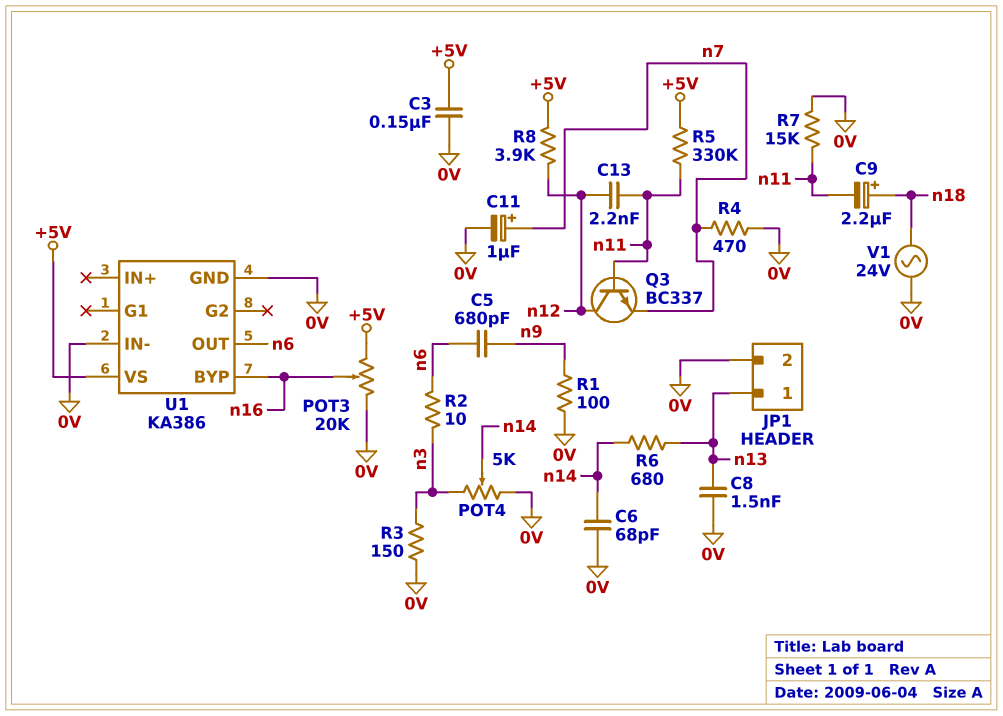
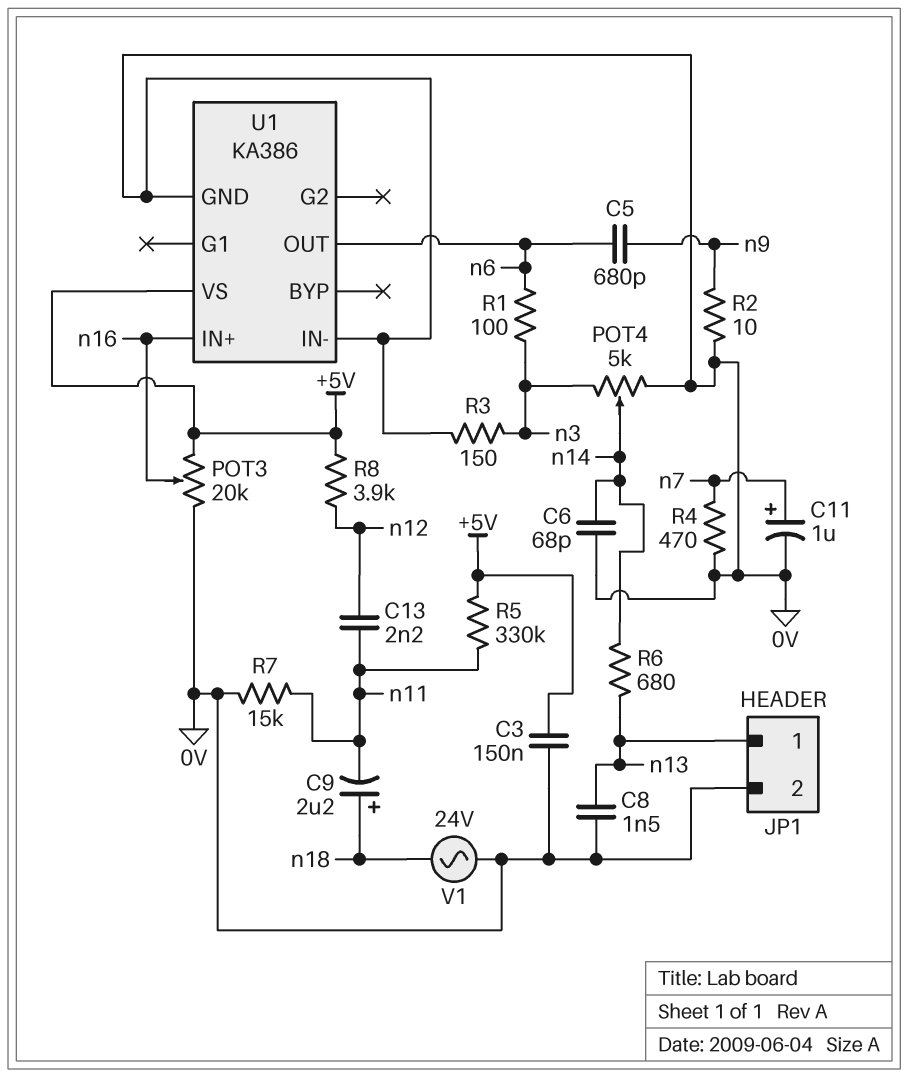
Q3: NPN BC337 (B n11, C n12, E n7) -> none
R1: 100 (0V, n9) -> 100 (n3, n6)
R2: 10 (n3, n6) -> 10 (0V, n9)
U1 pin BYP: n16 -> none
U1 pin IN+: none -> n16

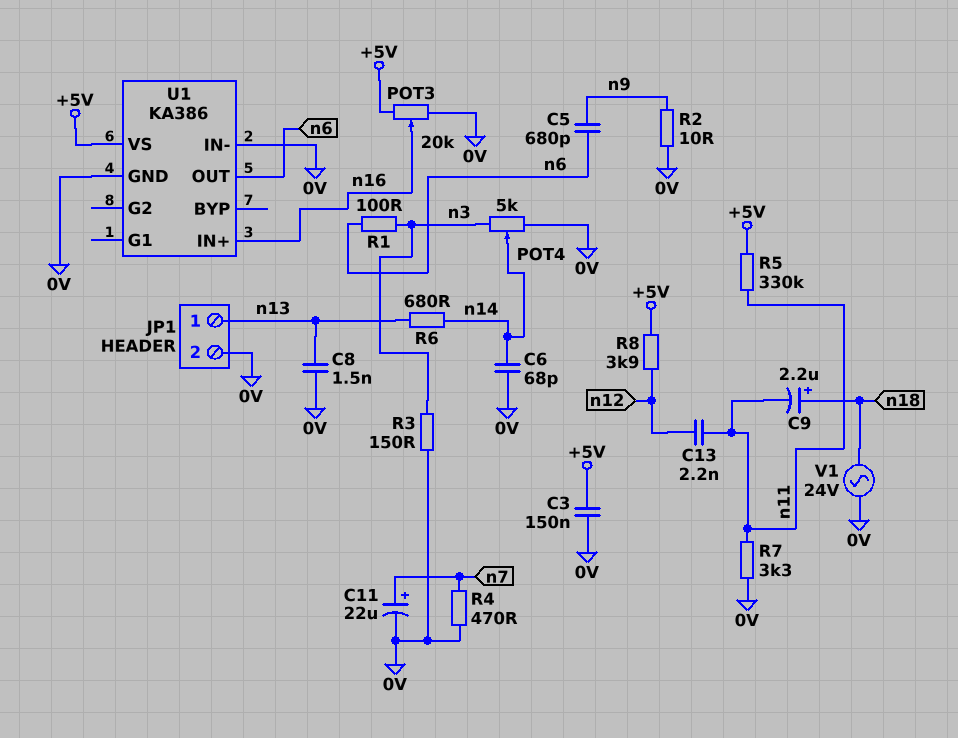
C11: 1uF (plus n7, minus 0V) -> 22uF (plus n7, minus 0V)
R7: 15k (0V, n11) -> 3.3k (0V, n11)

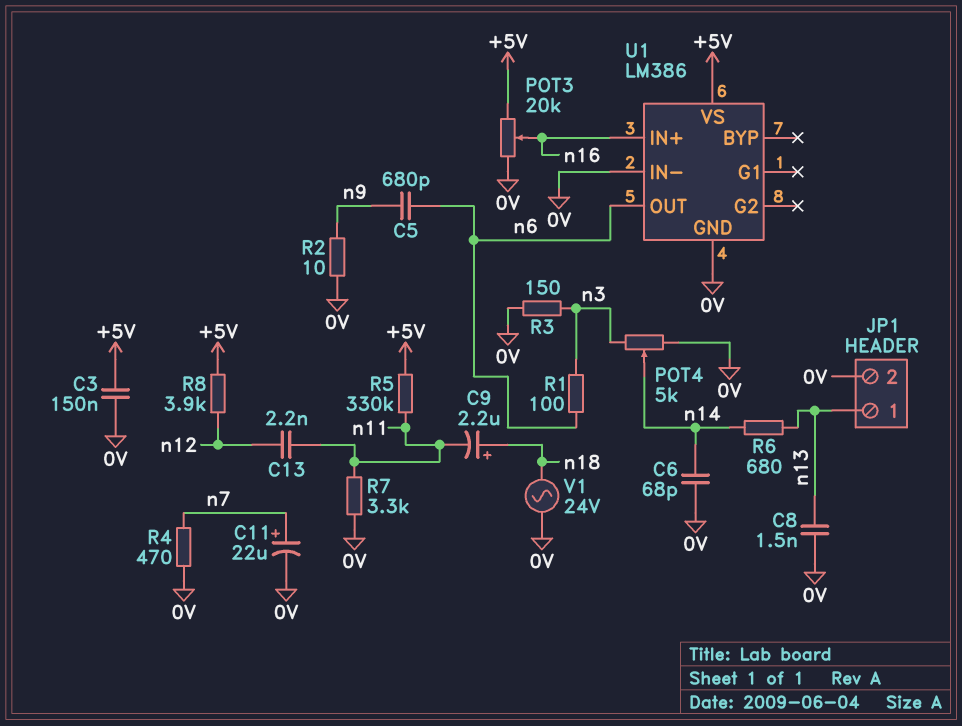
U1: KA386 -> LM386

